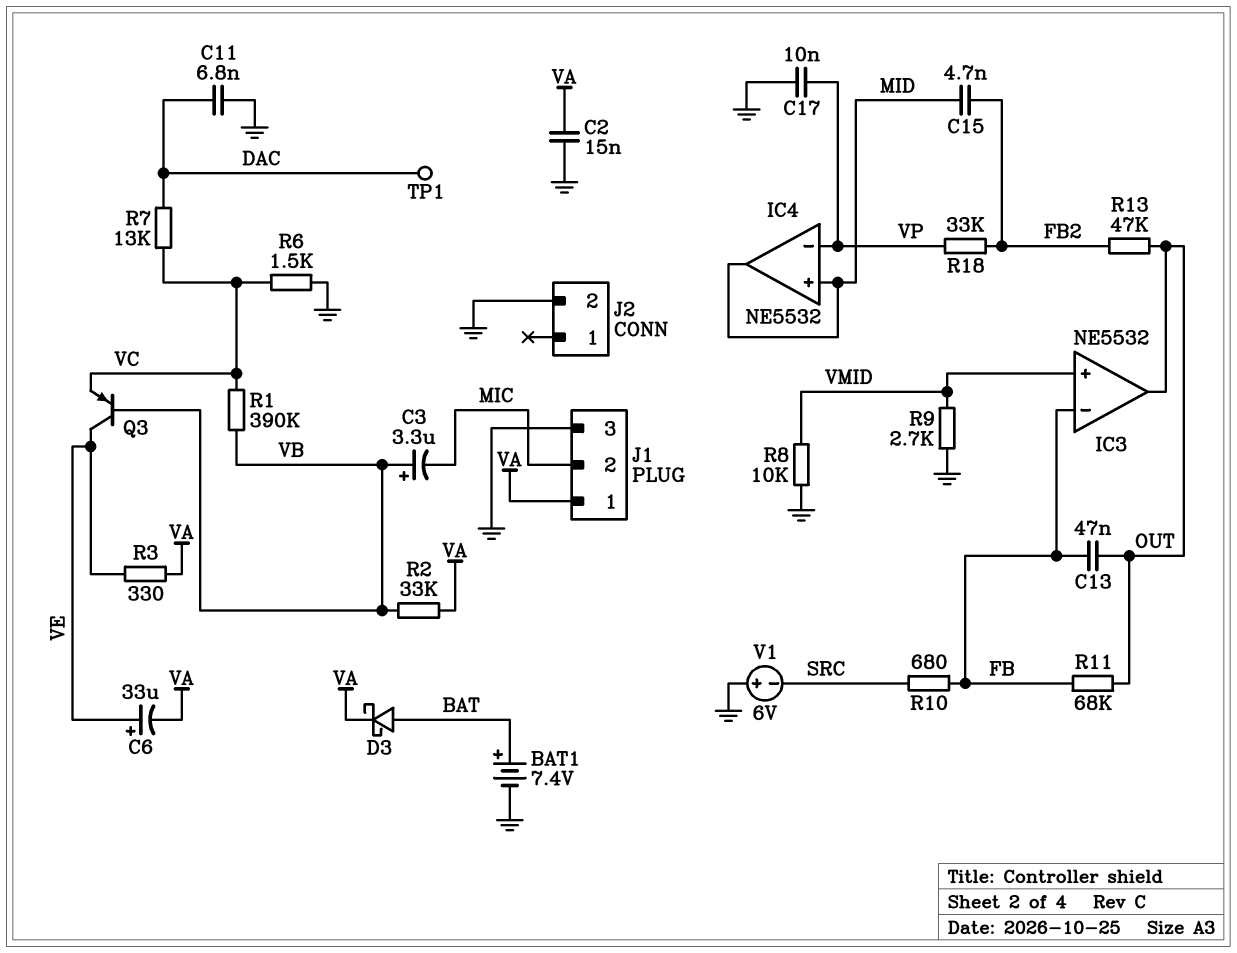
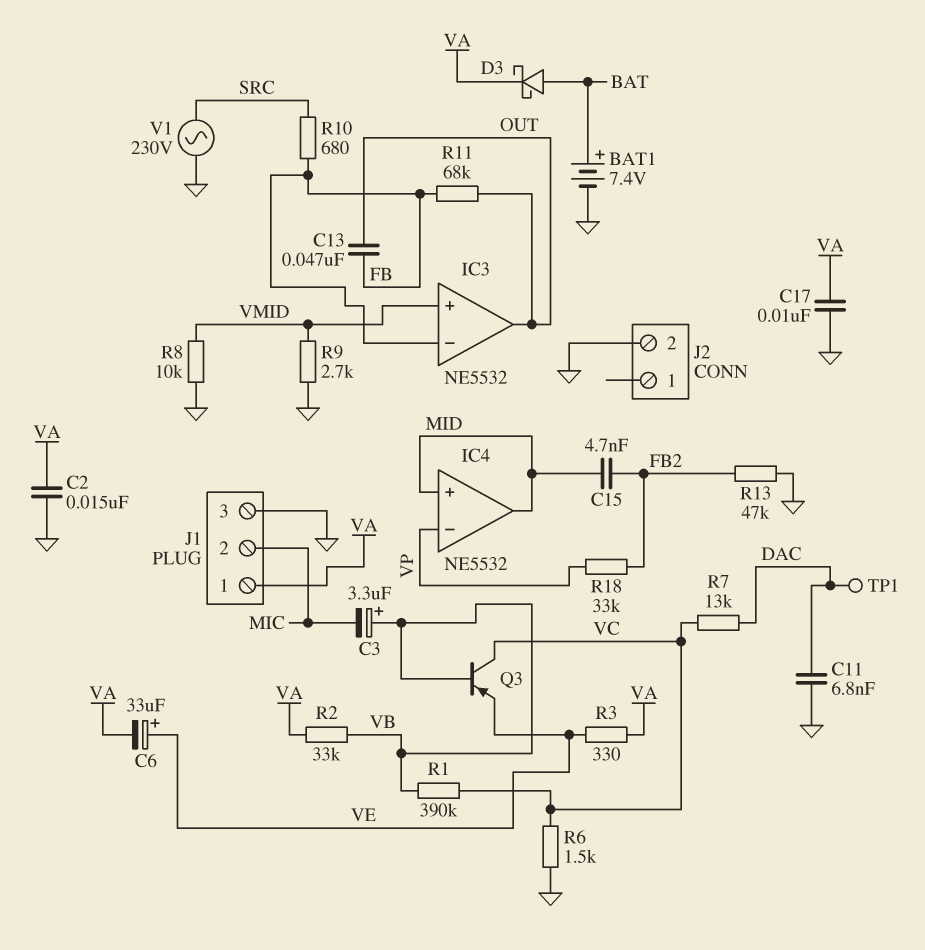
C17: 10nF (GND, VP) -> 10nF (GND, VA)
Q3: PNP (B VB, C VE, E VC) -> PNP (B VB, C VC, E VE)
R13: 47k (FB2, OUT) -> 47k (FB2, GND)
V1: 6V (plus GND, minus SRC) -> AC 230V (GND, SRC)

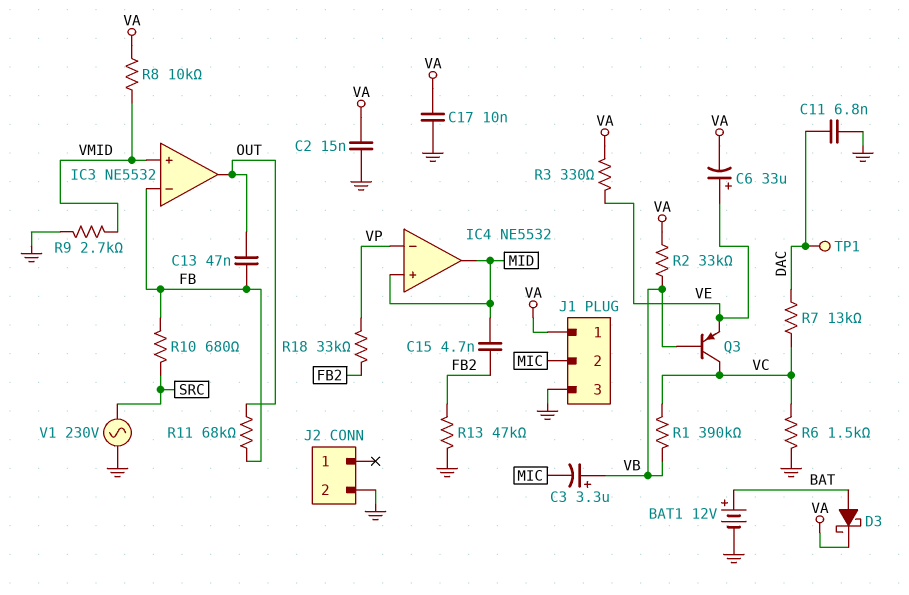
BAT1: 7.4V (plus BAT, minus GND) -> 12V (plus BAT, minus GND)
R8: 10k (GND, VMID) -> 10k (VA, VMID)

